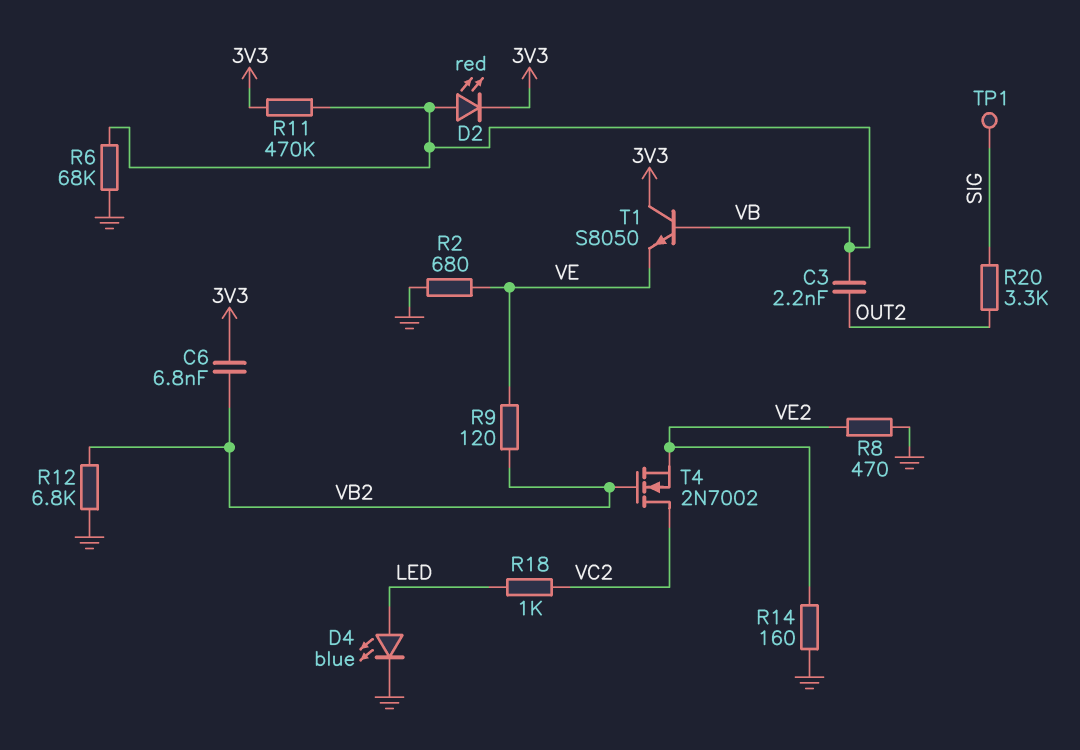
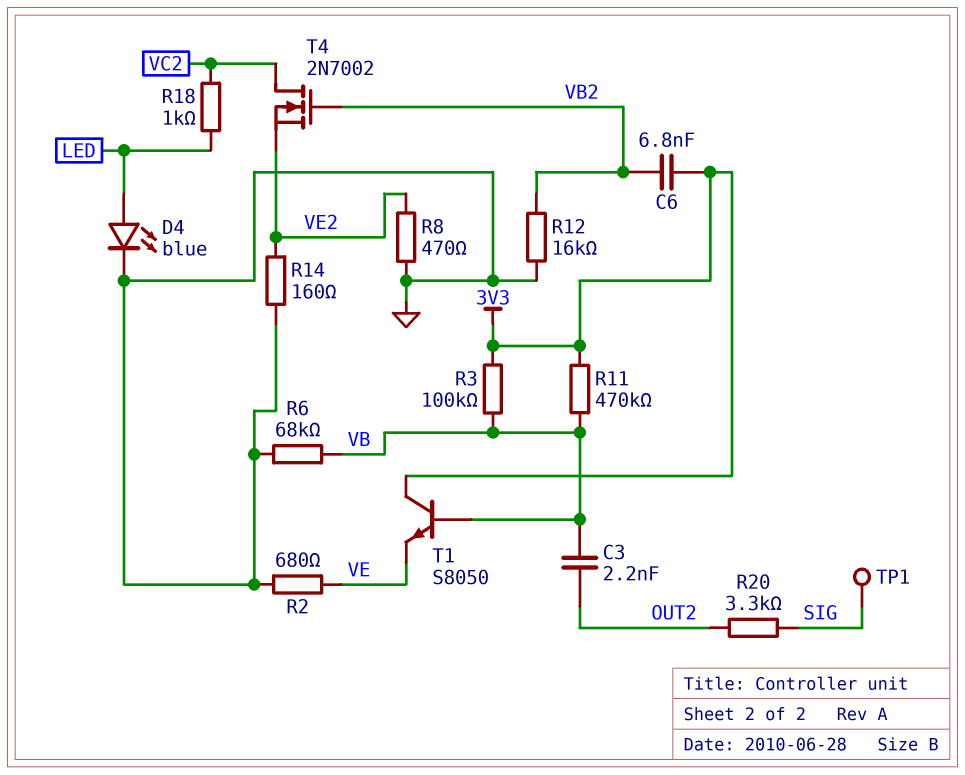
D2: LED red (A VB, K 3V3) -> none
R3: none -> 100k (3V3, VB)
R9: 120 (VB2, VE) -> none
R12: 6.8k (GND, VB2) -> 16k (GND, VB2)

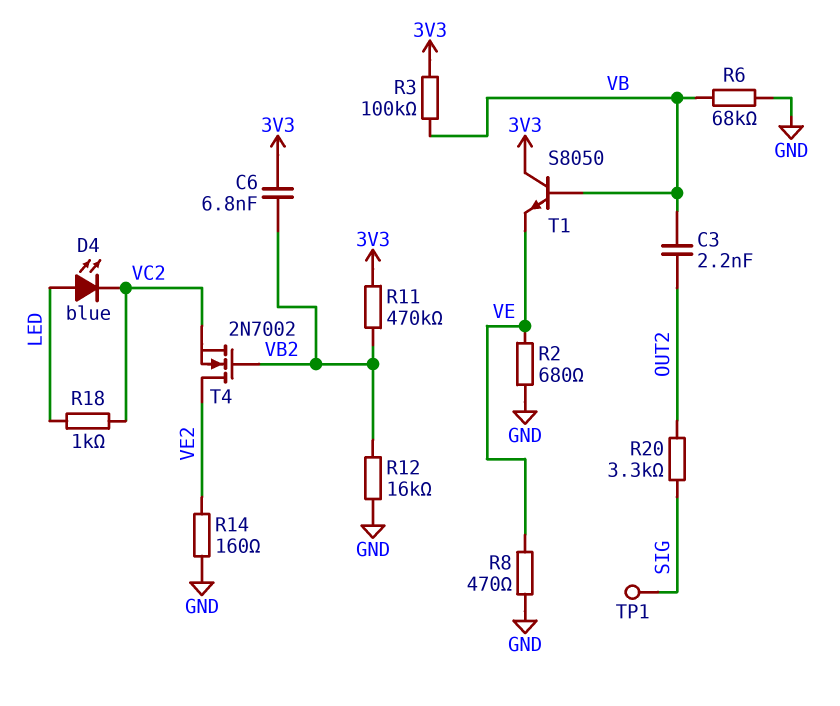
D4: LED blue (A LED, K GND) -> LED blue (A LED, K VC2)
R8: 470 (GND, VE2) -> 470 (GND, VE)
R11: 470k (3V3, VB) -> 470k (3V3, VB2)
T4: NMOS 2N7002 (G VB2, D VC2, S VE2) -> NMOS 2N7002 (G VB2, D VE2, S VC2)

